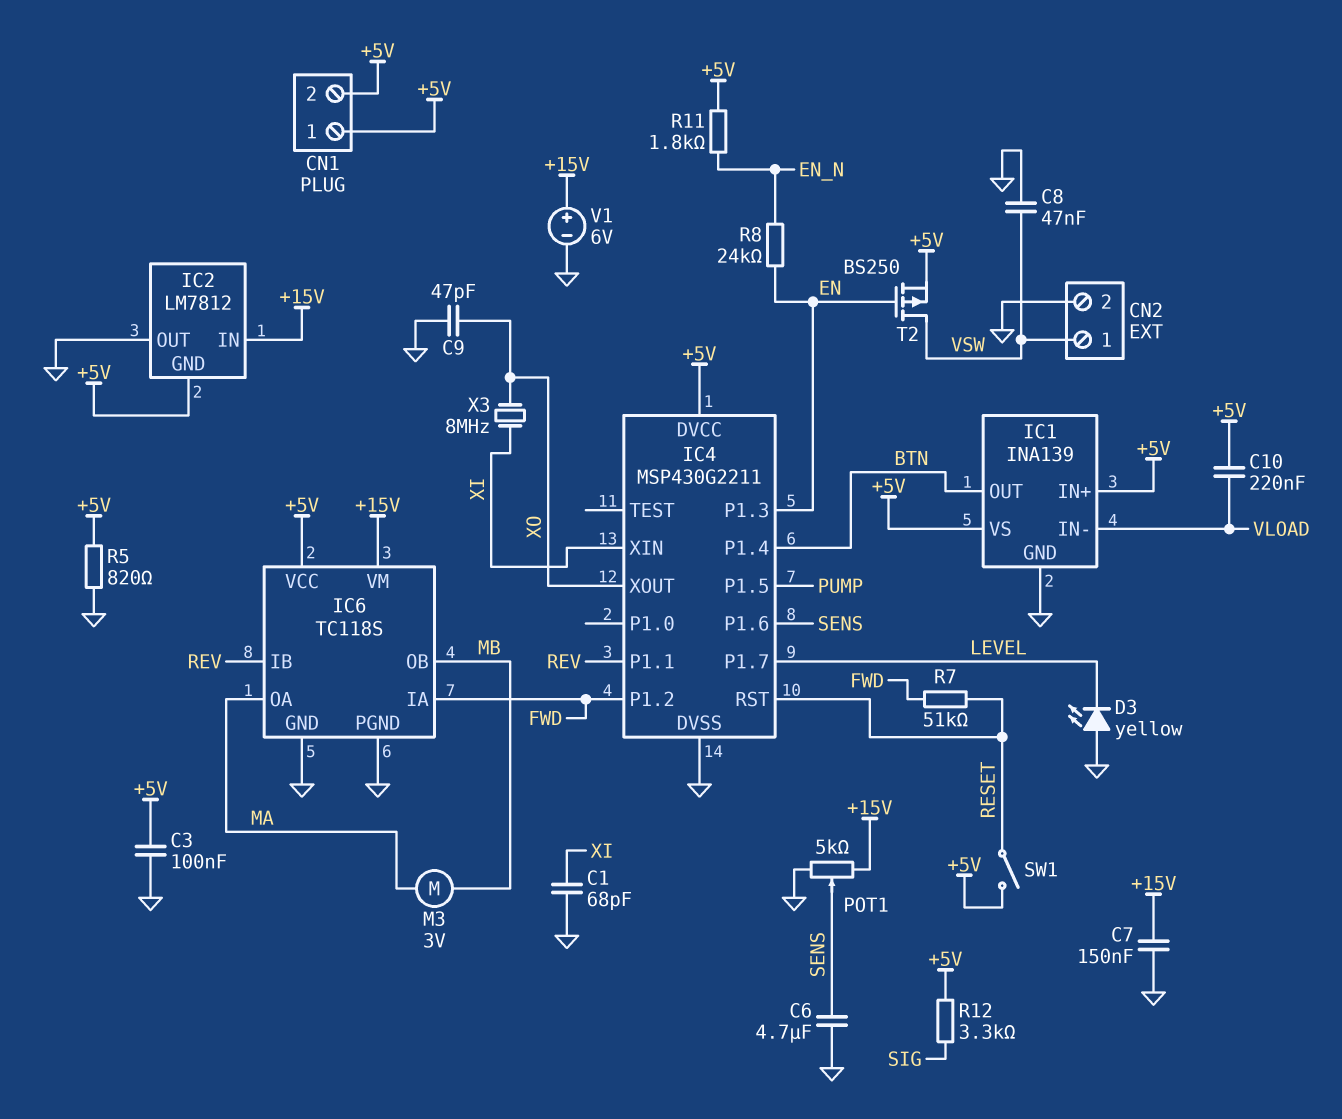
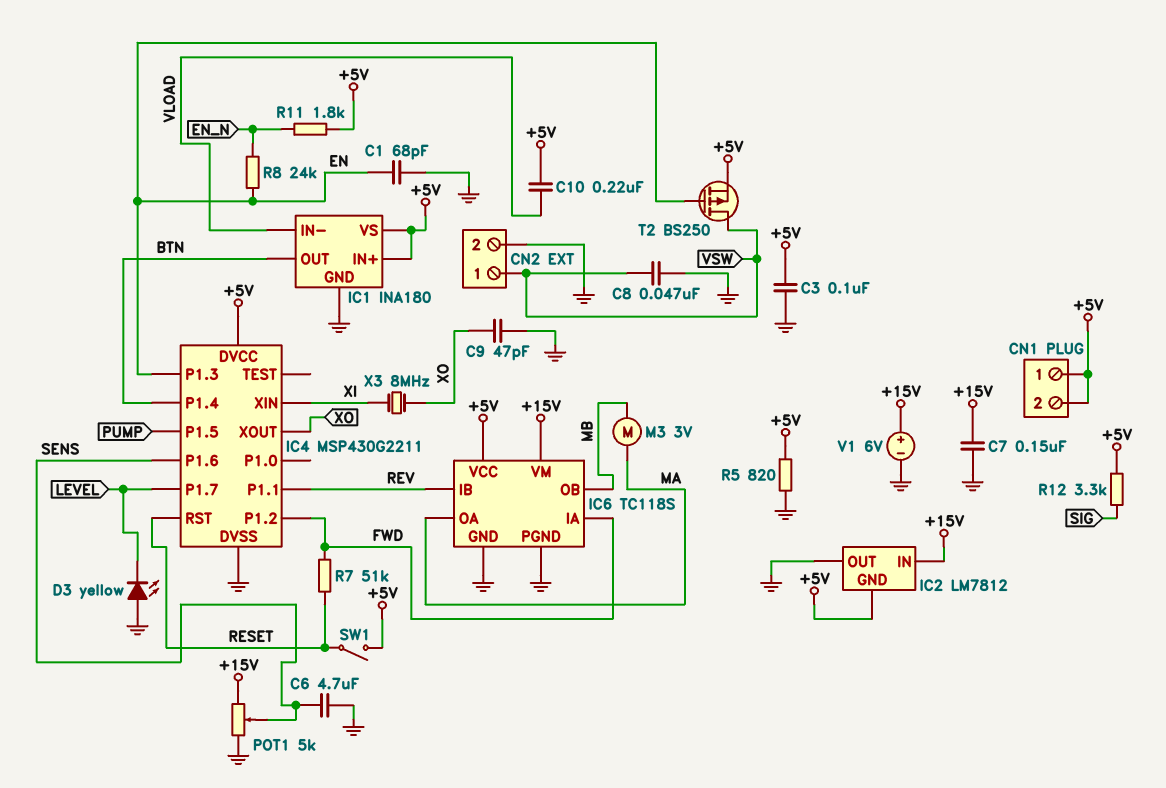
C1: 68pF (GND, XI) -> 68pF (EN, GND)
IC1: INA139 -> INA180

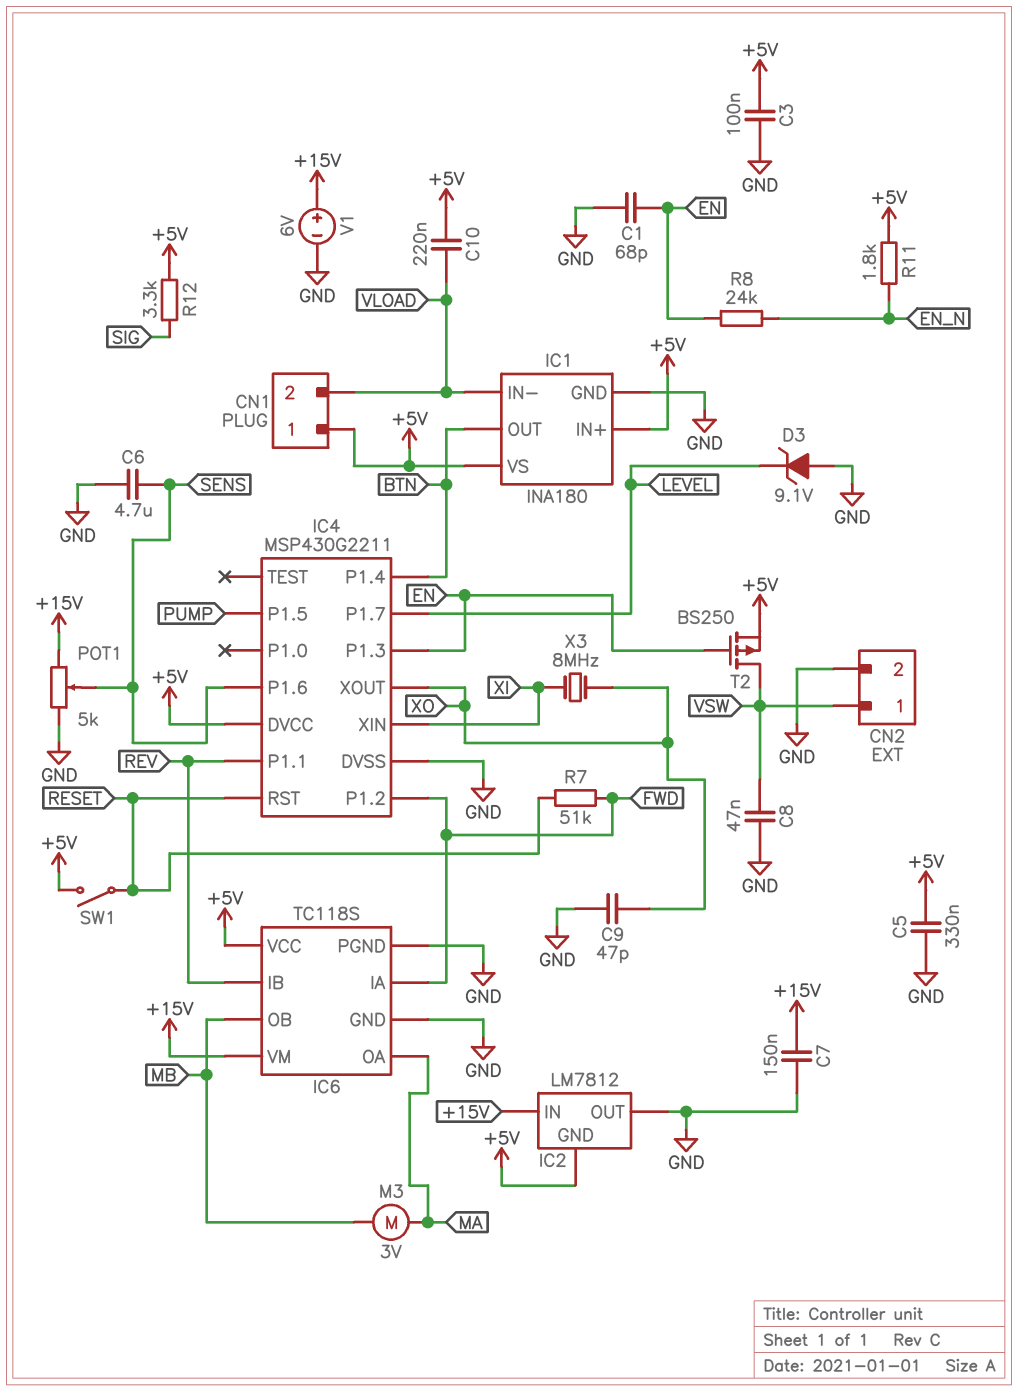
C5: none -> 330nF (+5V, GND)
CN1 pin 2: +5V -> VLOAD
D3: LED yellow (A GND, K LEVEL) -> zener 9.1V (A GND, K LEVEL)
R5: 820 (+5V, GND) -> none

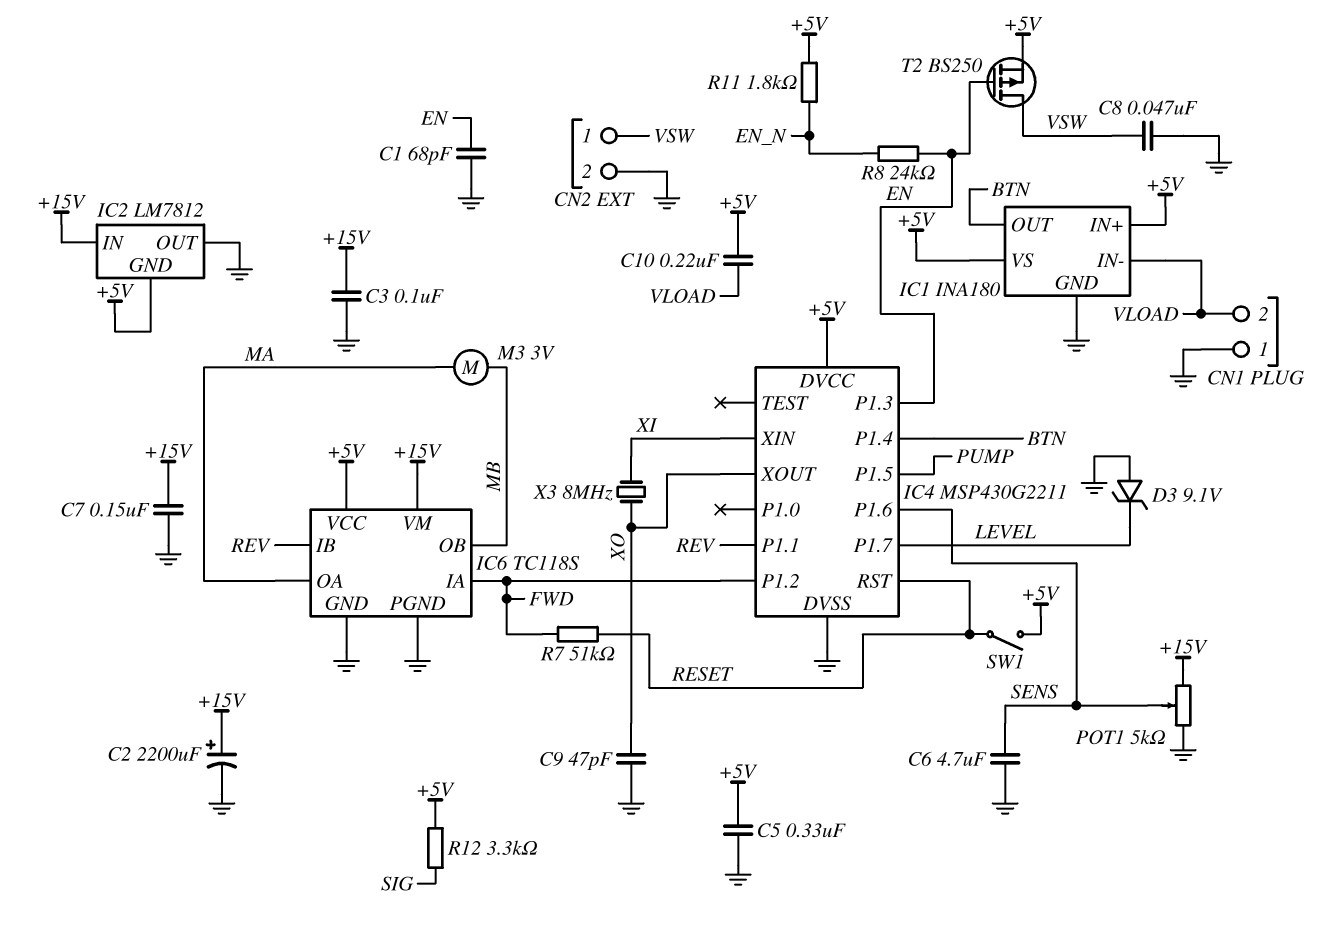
C2: none -> 2200uF (plus +15V, minus GND)
C3: 100nF (+5V, GND) -> 100nF (+15V, GND)
CN1 pin 1: +5V -> GND
V1: 6V (plus +15V, minus GND) -> none

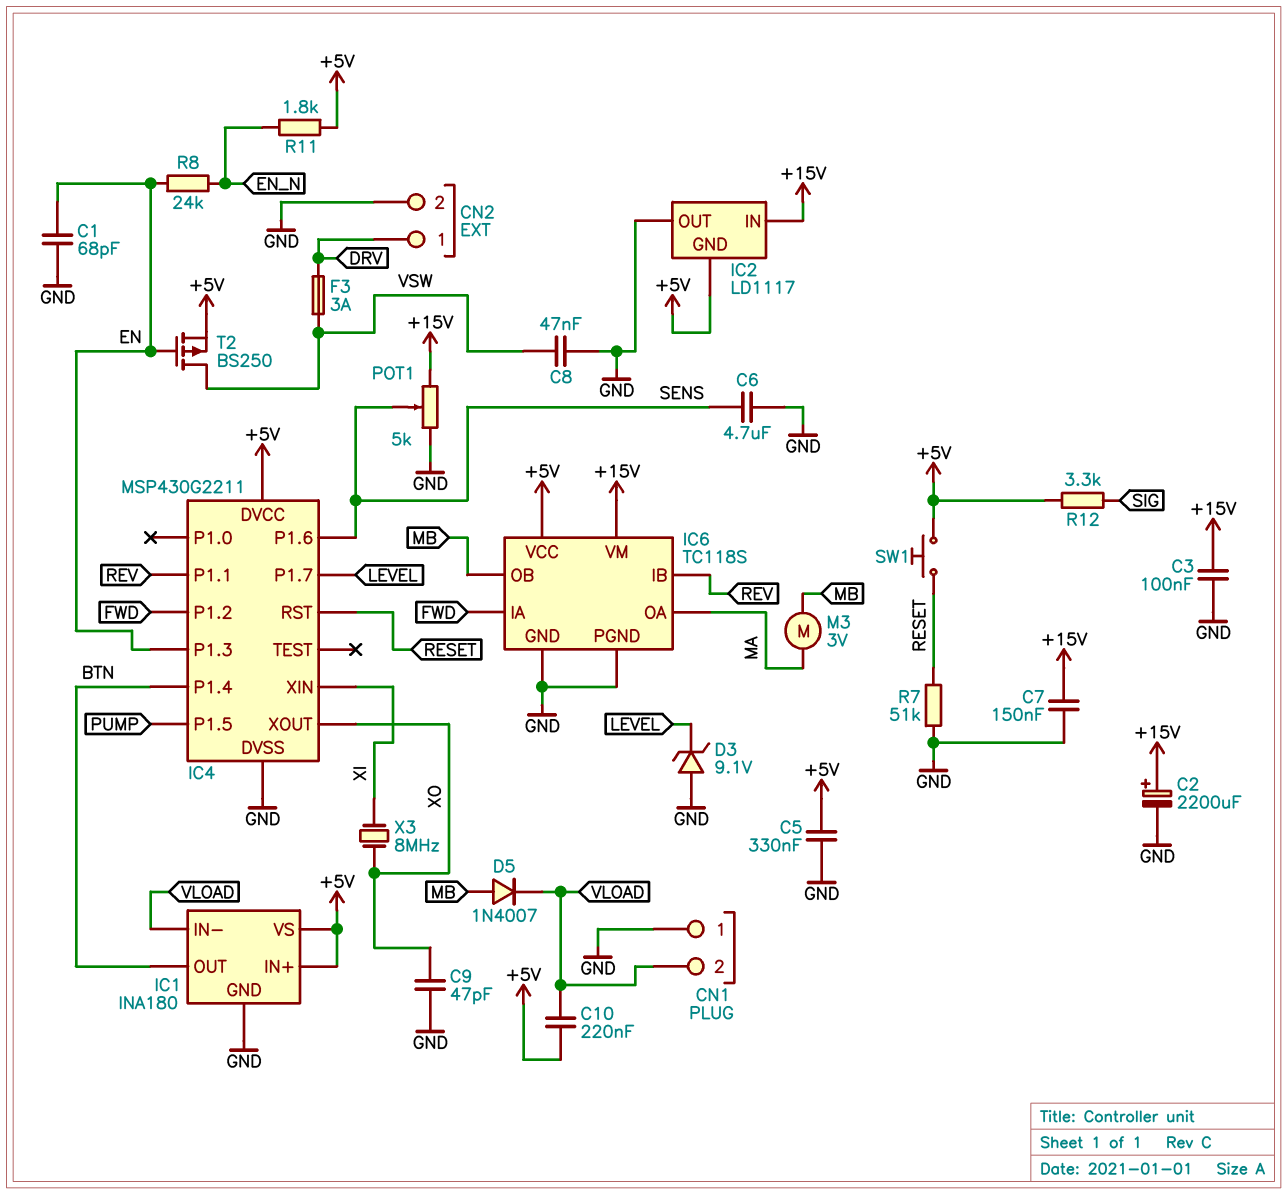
CN2 pin 1: VSW -> DRV
D5: none -> diode 1N4007 (A MB, K VLOAD)
F3: none -> 3A (DRV, VSW)
IC2: LM7812 -> LD1117
R7: 51k (FWD, RESET) -> 51k (GND, RESET)
SW1: switch (+5V, RESET) -> button (+5V, RESET)

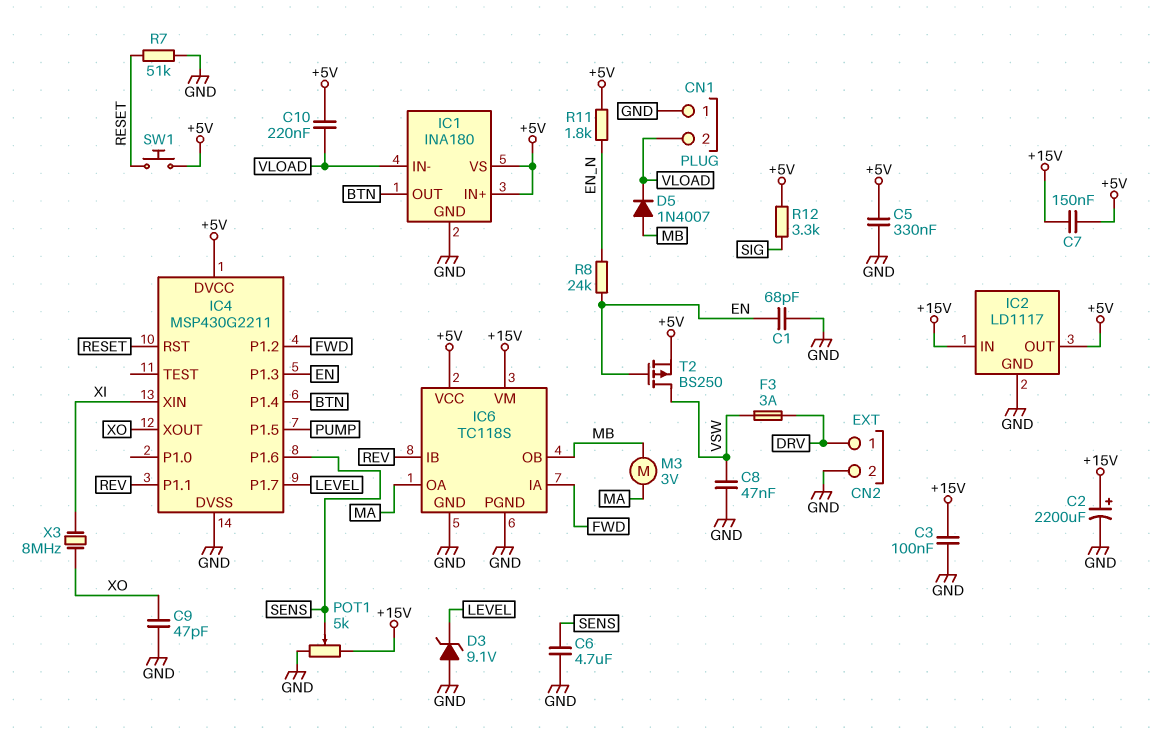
C7: 150nF (+15V, GND) -> 150nF (+5V, +15V)
IC2 pin GND: +5V -> GND
IC2 pin OUT: GND -> +5V

